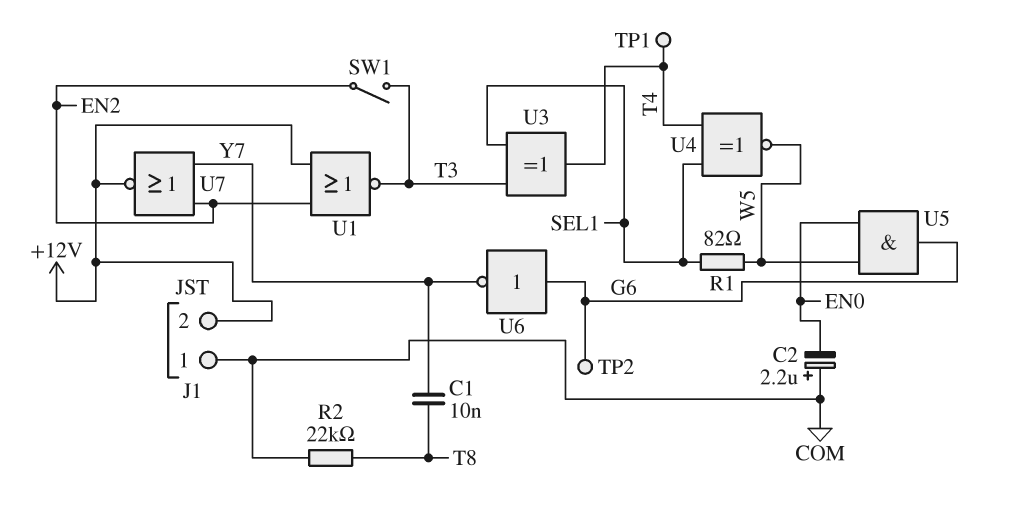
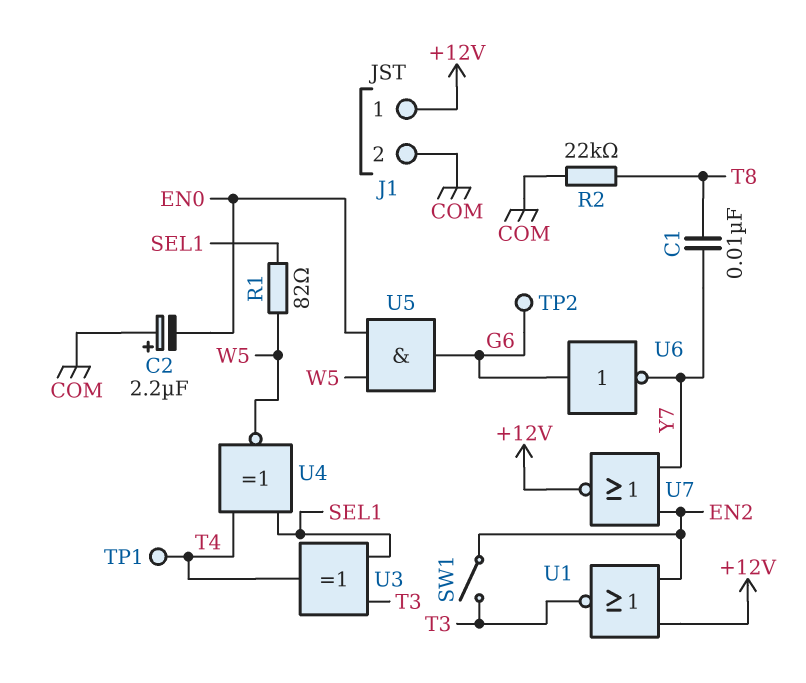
J1 pin 1: COM -> +12V
J1 pin 2: +12V -> COM

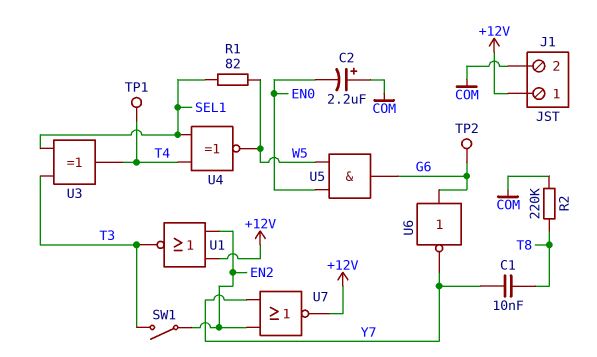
R2: 22k (COM, T8) -> 220k (COM, T8)

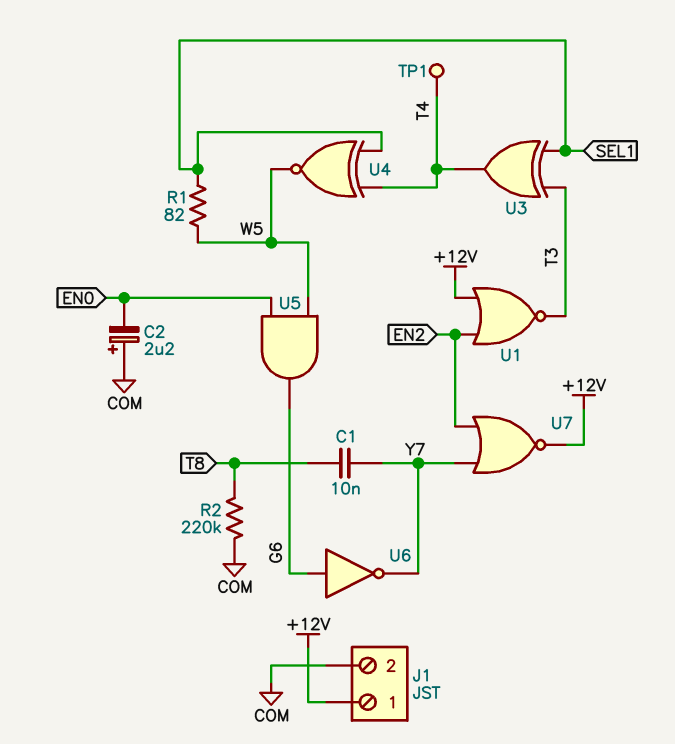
SW1: switch (EN2, T3) -> none
TP2: test point (G6) -> none

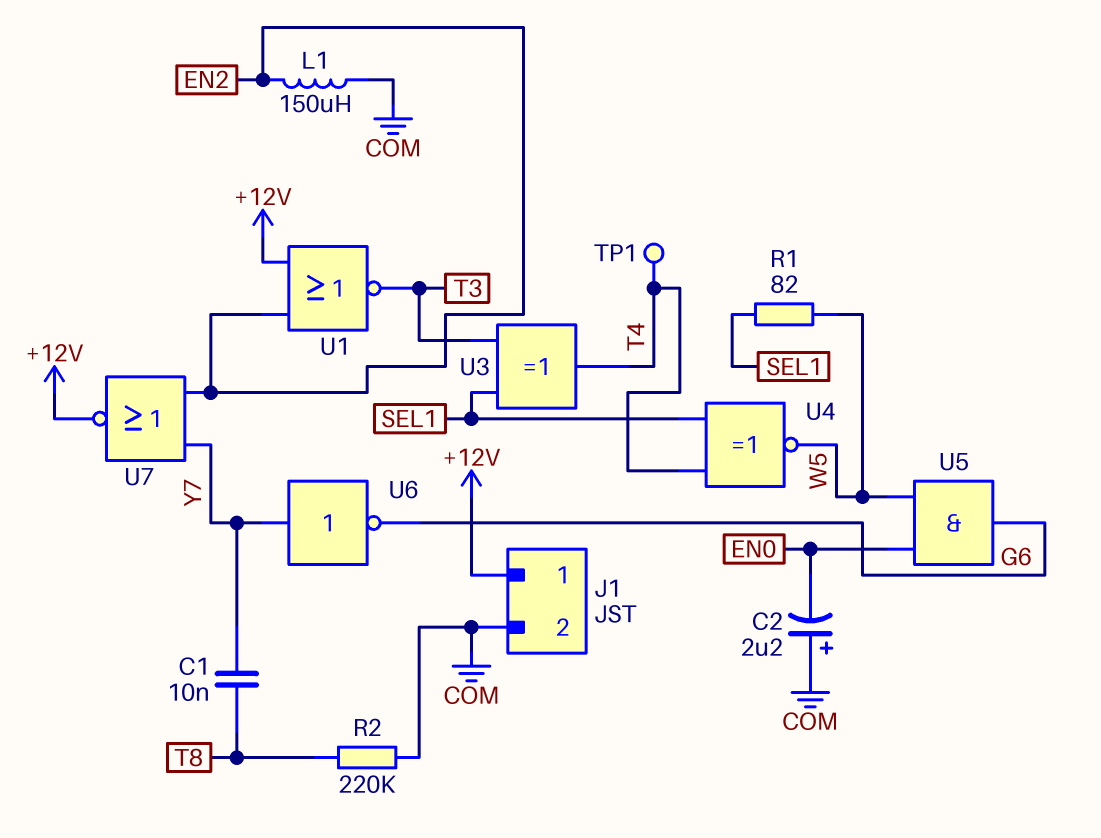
L1: none -> 150uH (COM, EN2)
U6: NOT (in G6, out Y7) -> NOT (in Y7, out G6)

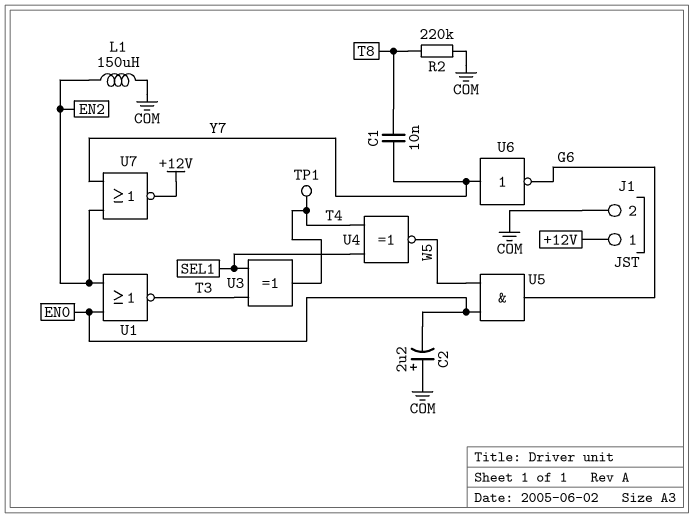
R1: 82 (SEL1, W5) -> none
U1: NOR (in +12V, in EN2, out T3) -> NOR (in EN0, in EN2, out T3)

